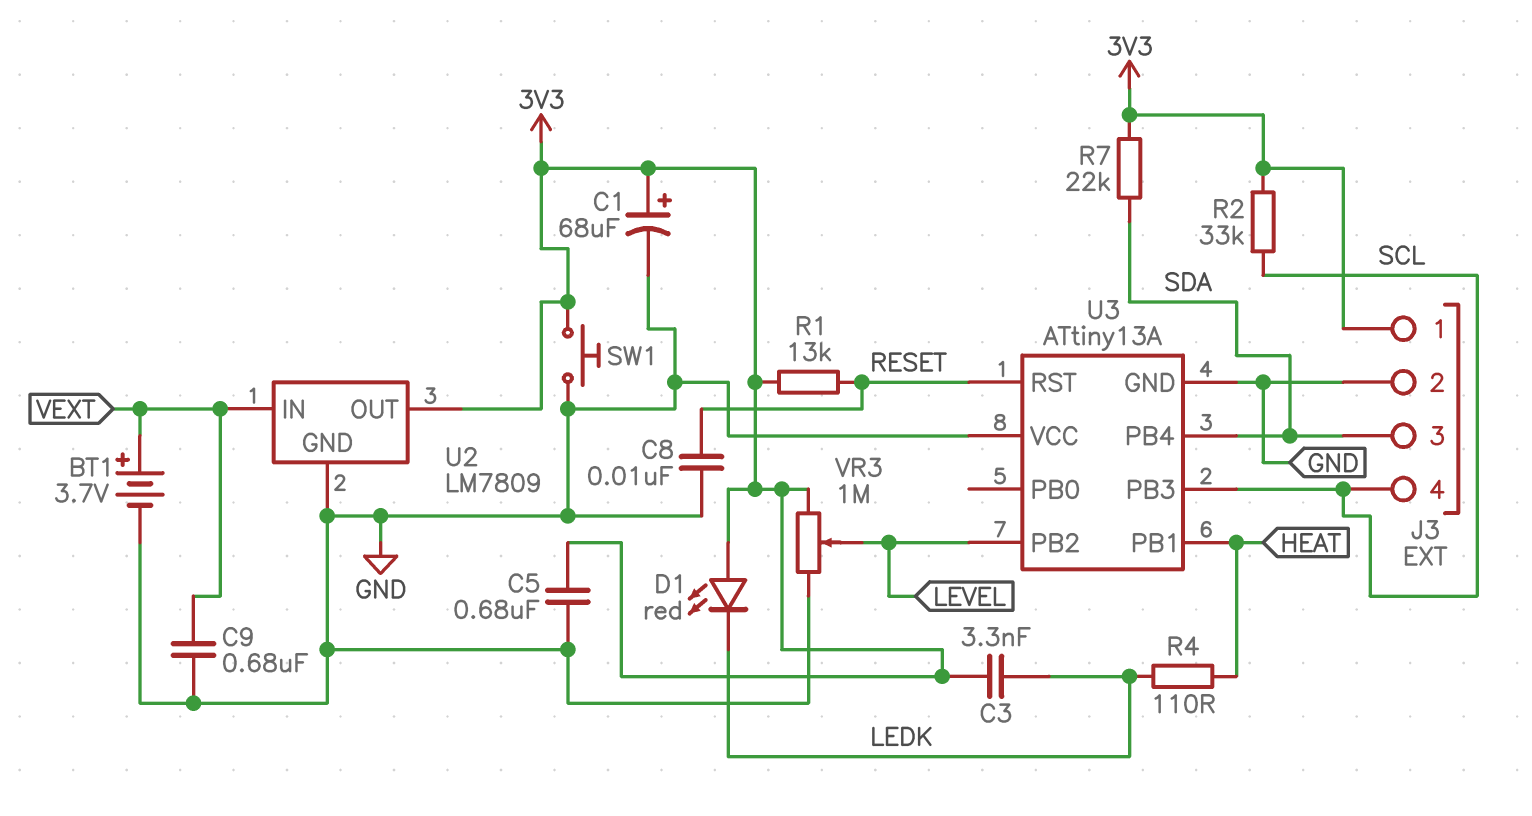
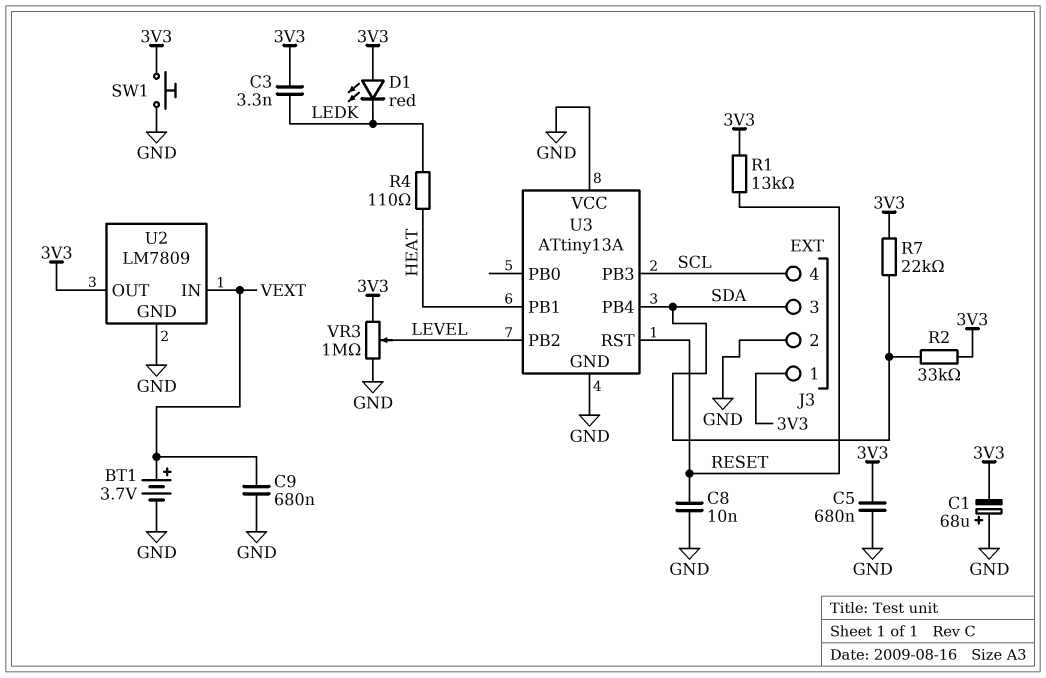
C1: 68uF (plus 3V3, minus GND) -> 68uF (plus GND, minus 3V3)
R2: 33k (3V3, SCL) -> 33k (3V3, SDA)

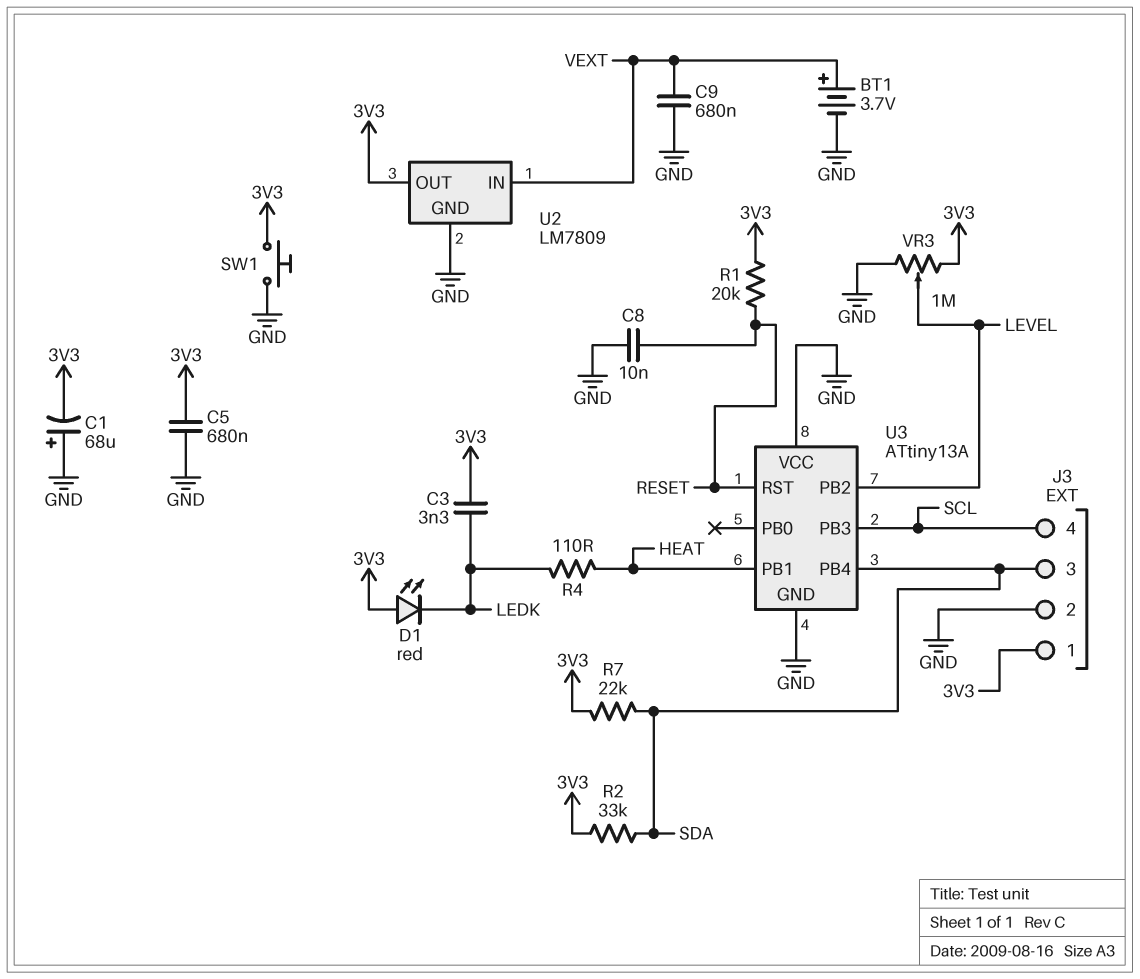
R1: 13k (3V3, RESET) -> 20k (3V3, RESET)

